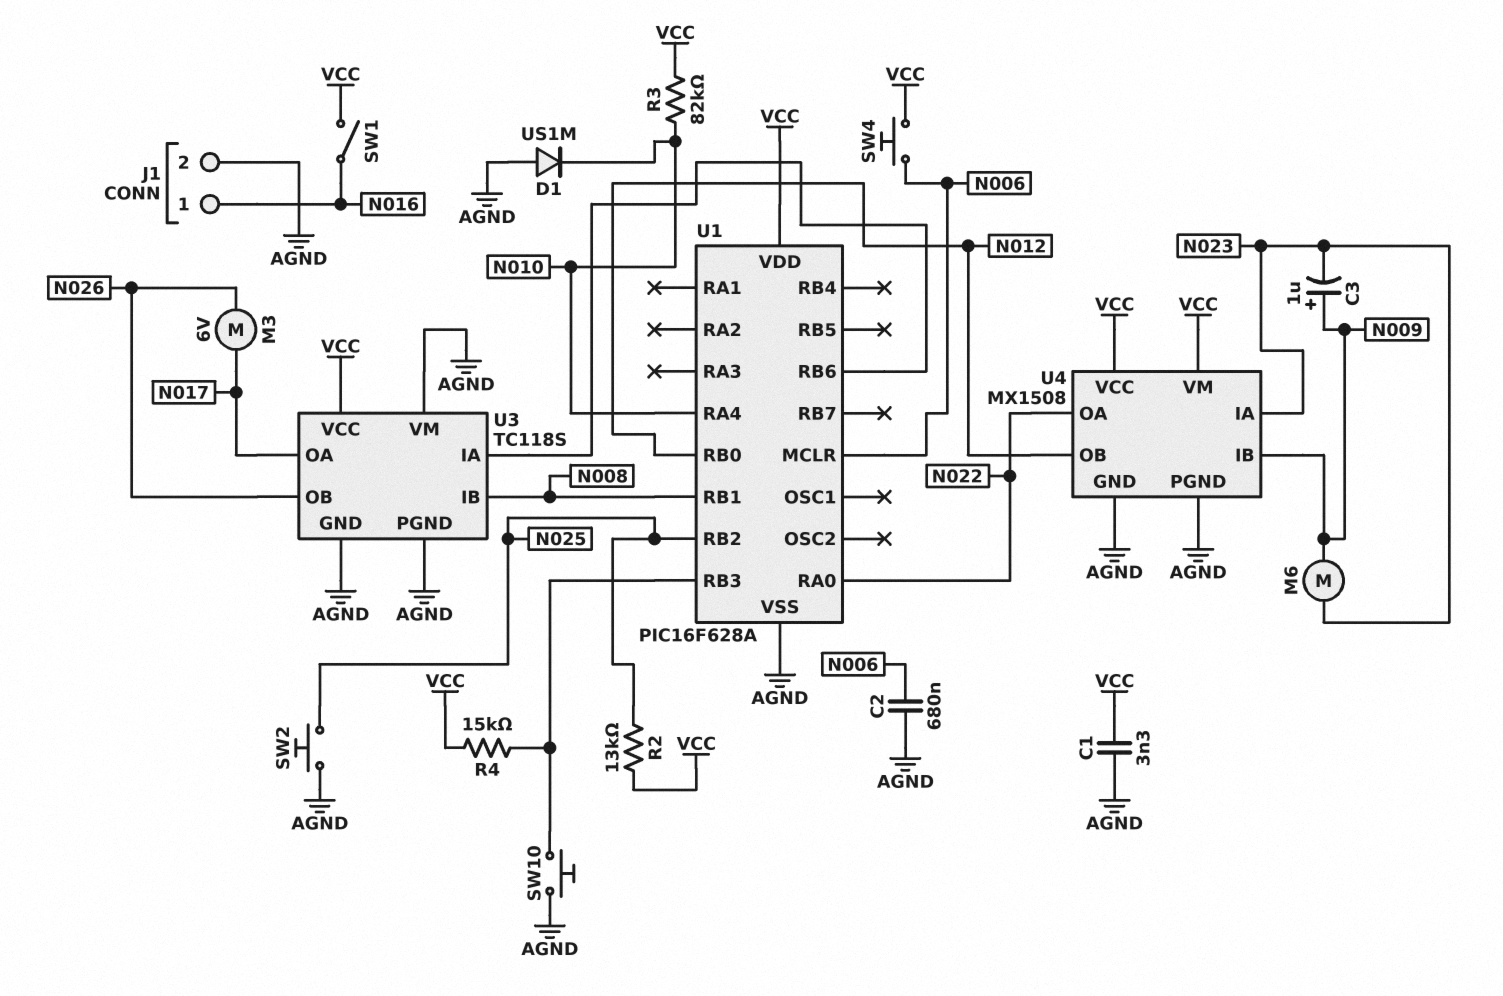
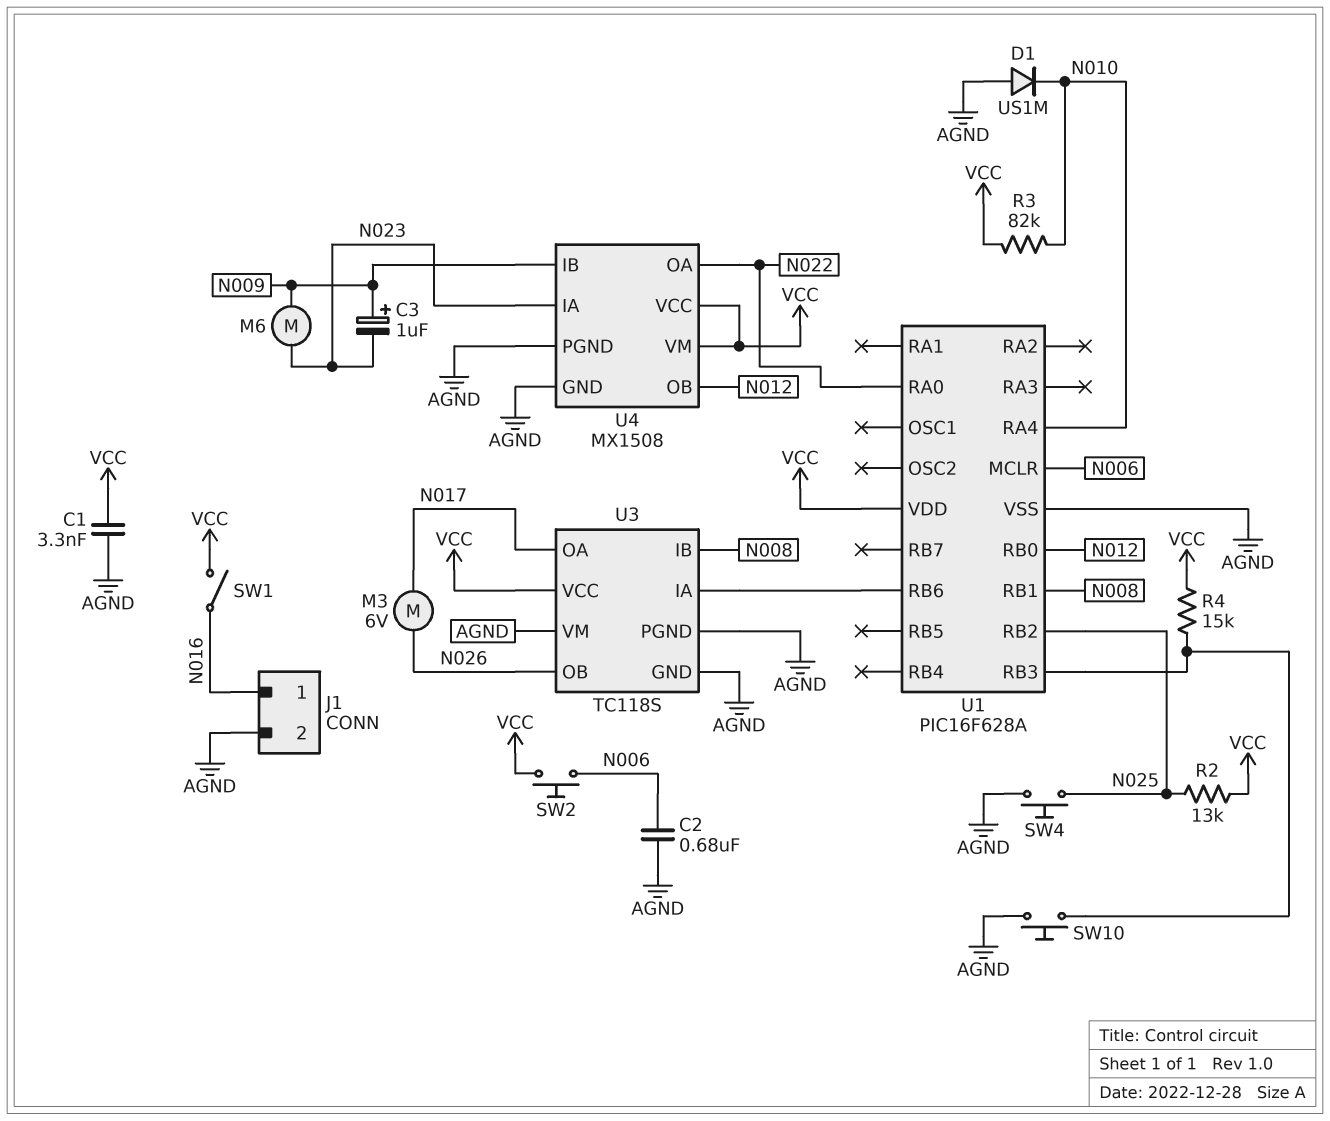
SW2: button (AGND, N025) -> button (N006, VCC)
SW4: button (N006, VCC) -> button (AGND, N025)

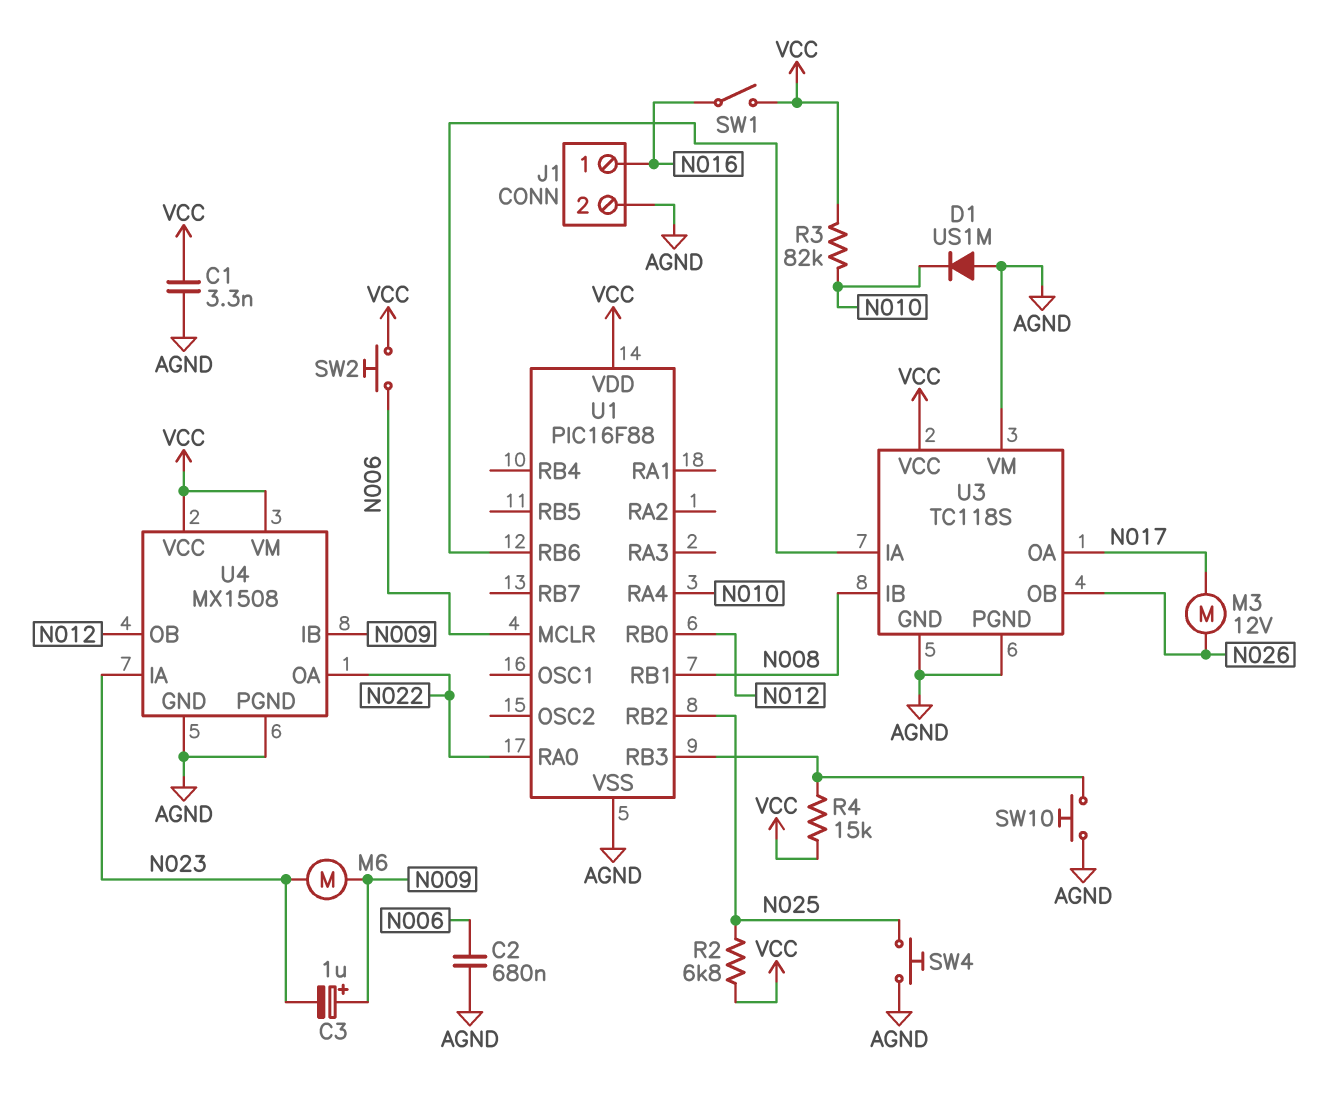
M3: motor 6V (N017, N026) -> motor 12V (N017, N026)
R2: 13k (N025, VCC) -> 6.8k (N025, VCC)
U1: PIC16F628A -> PIC16F88

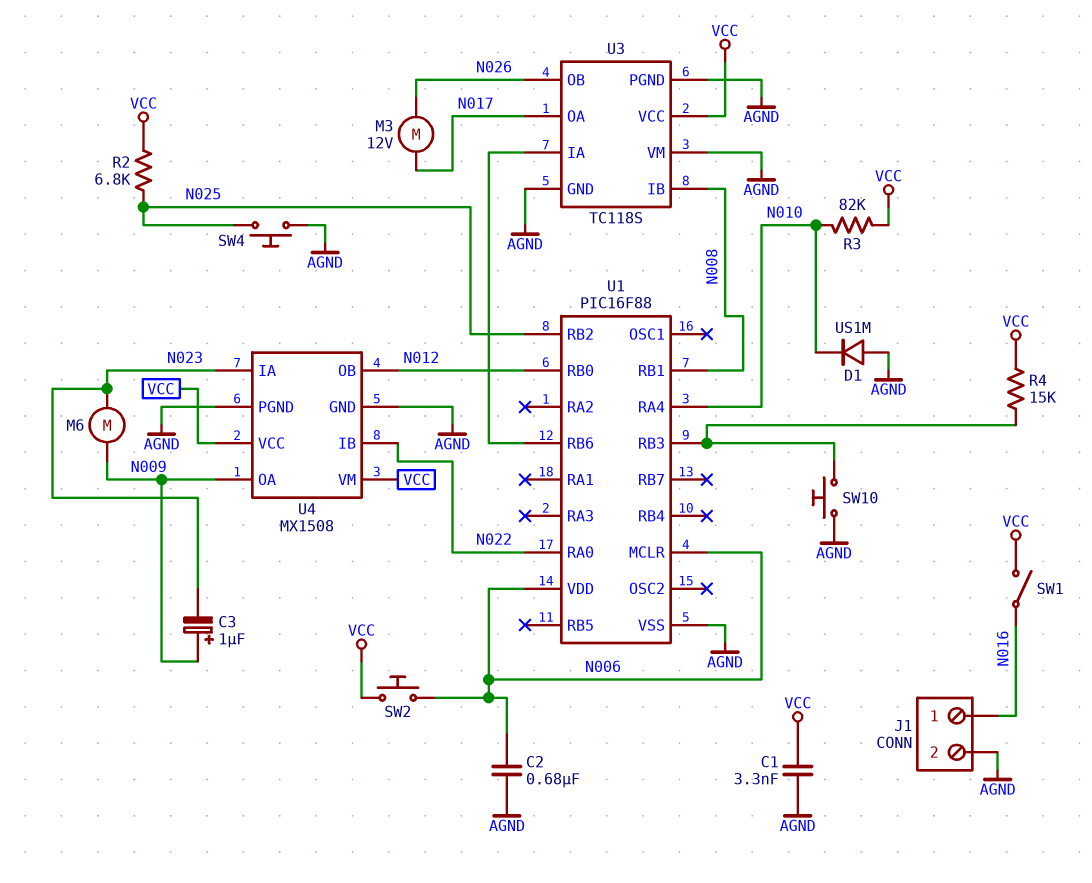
U1 pin VDD: VCC -> N006
U4 pin IB: N009 -> N022
U4 pin OA: N022 -> N009

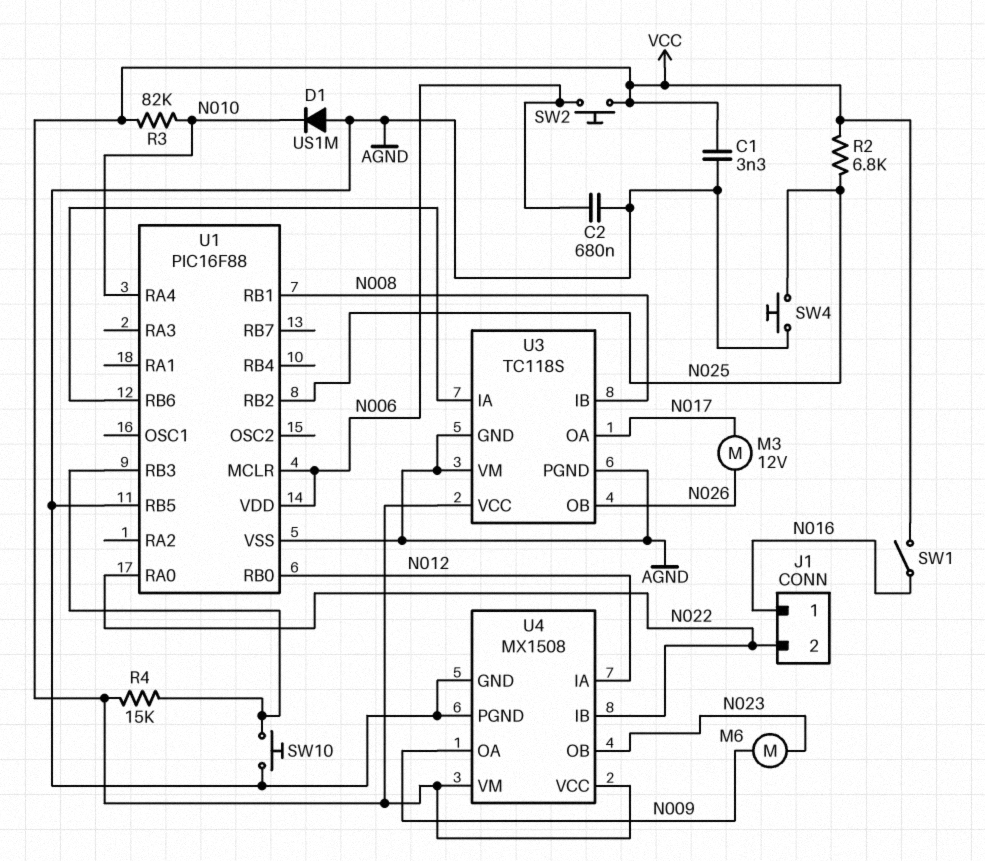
C3: 1uF (plus N009, minus N023) -> none
J1 pin 2: AGND -> N022
U1 pin RB5: none -> AGND
U4 pin IA: N023 -> N012
U4 pin OB: N012 -> N023

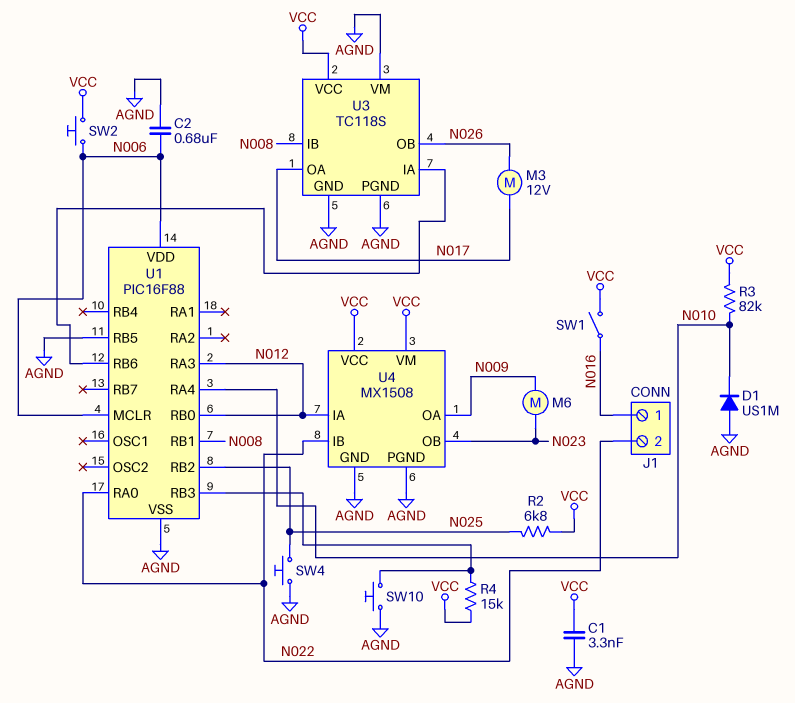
U1 pin RA3: none -> N012

